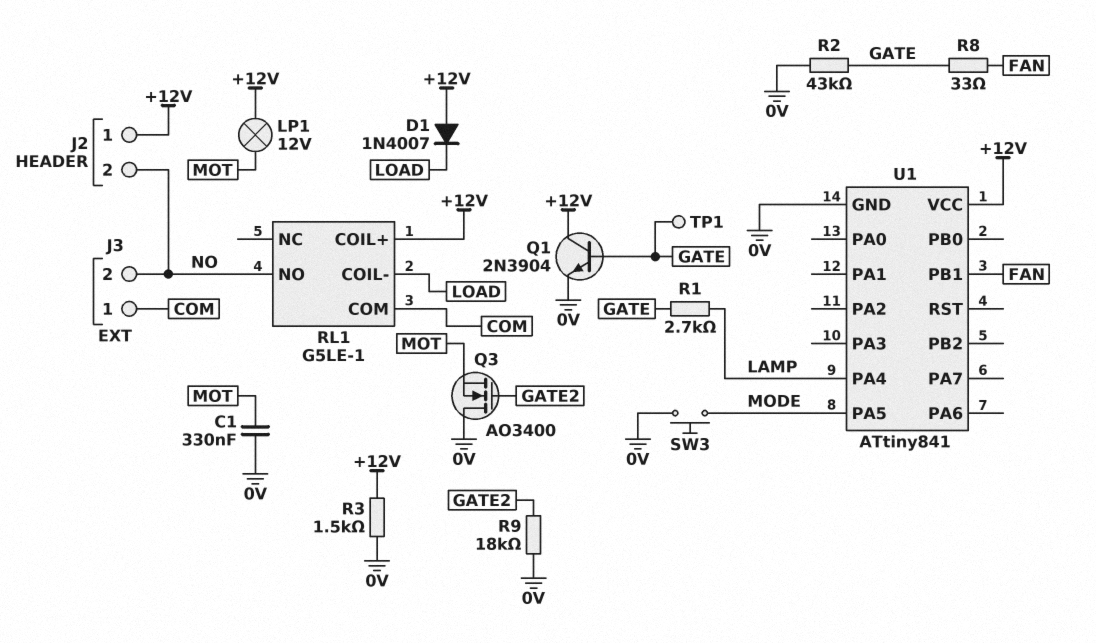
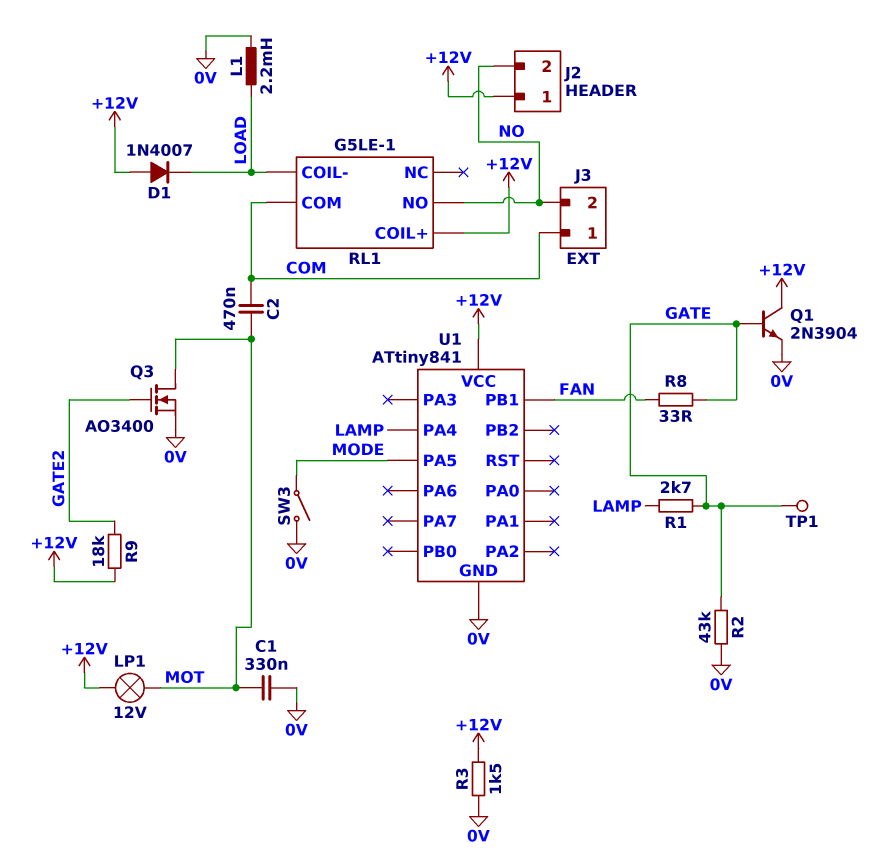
C2: none -> 470nF (COM, MOT)
L1: none -> 2.2mH (0V, LOAD)
Q3: NMOS AO3400 (G GATE2, D 0V, S MOT) -> NMOS AO3400 (G GATE2, D MOT, S 0V)
R9: 18k (0V, GATE2) -> 18k (+12V, GATE2)
SW3: button (0V, MODE) -> switch (0V, MODE)

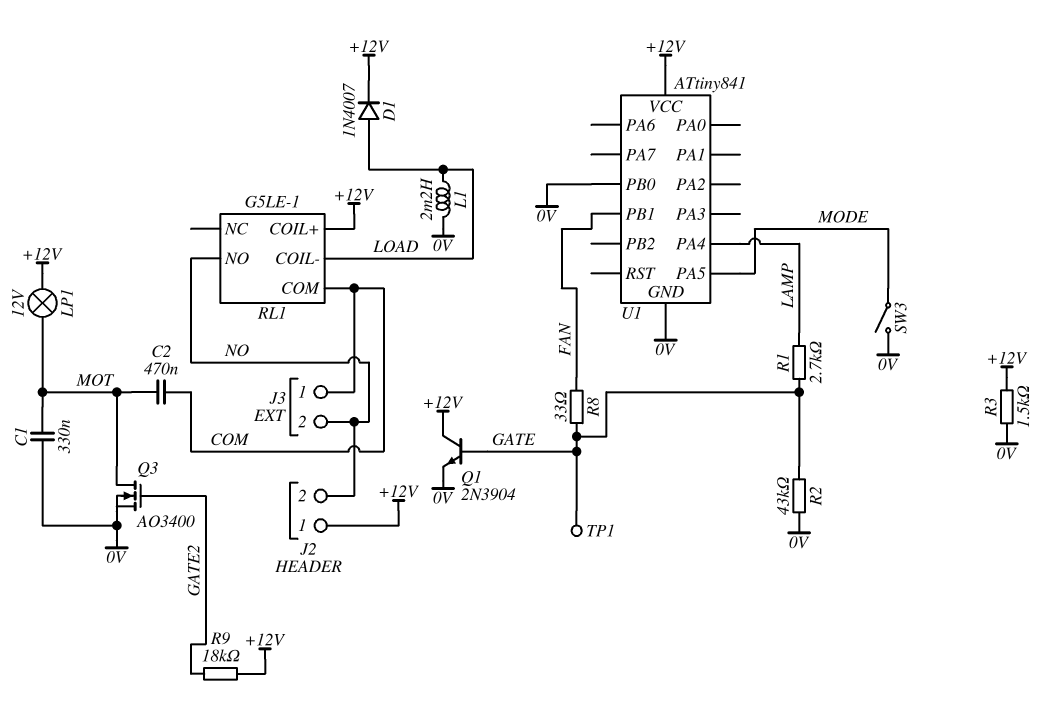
D1: diode 1N4007 (A +12V, K LOAD) -> diode 1N4007 (A LOAD, K +12V)
U1 pin PB0: none -> 0V

